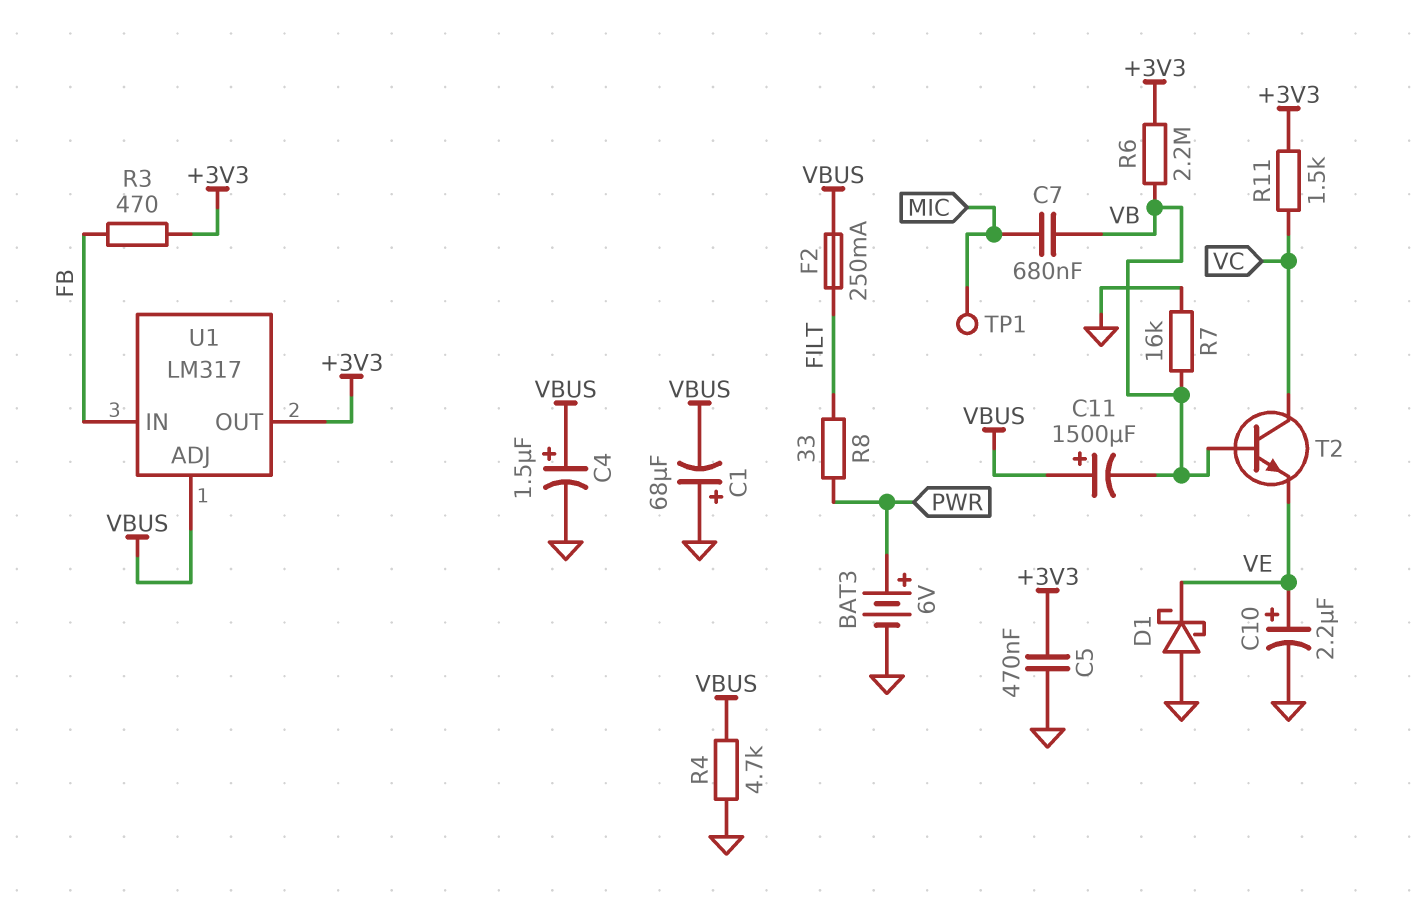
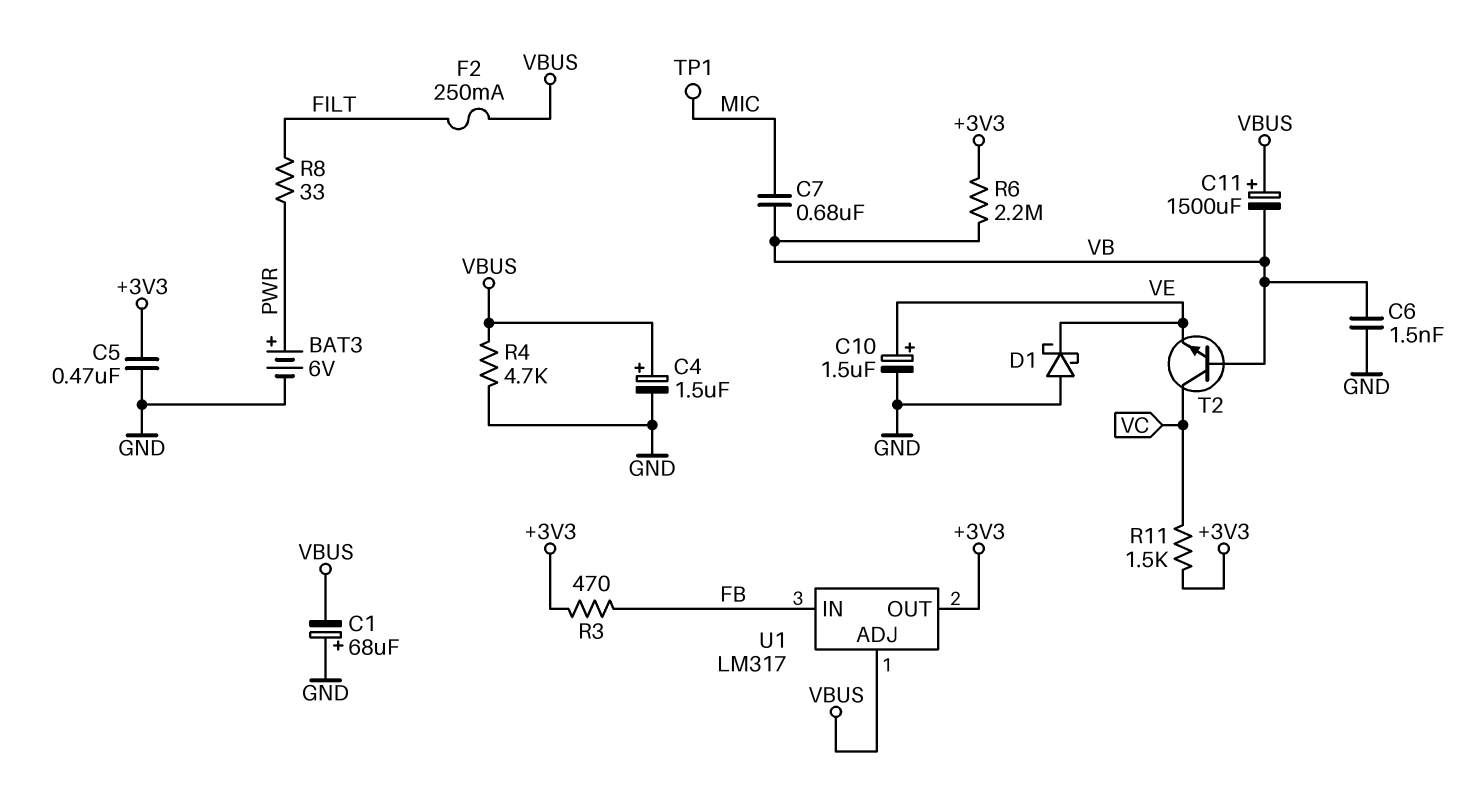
C6: none -> 1.5nF (GND, VB)
C10: 2.2uF (plus VE, minus GND) -> 1.5uF (plus VE, minus GND)
R7: 16k (GND, VB) -> none

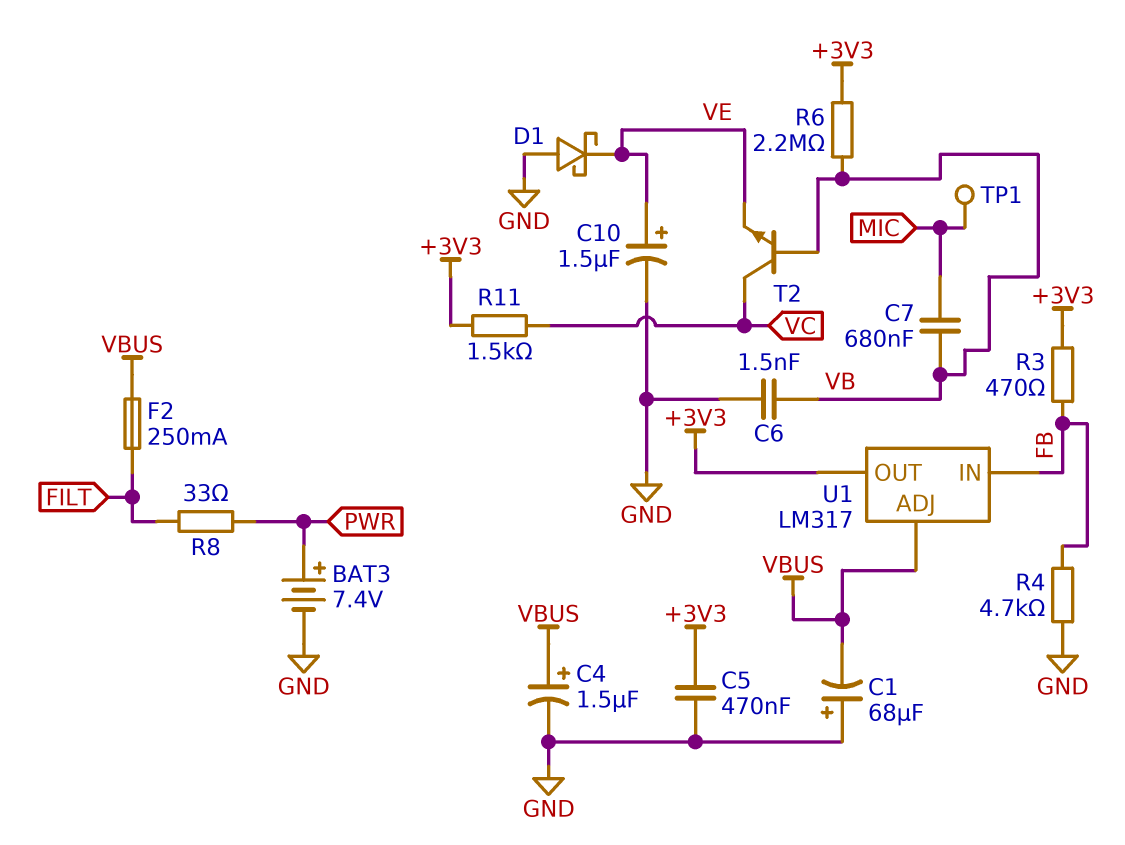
BAT3: 6V (plus PWR, minus GND) -> 7.4V (plus PWR, minus GND)
C11: 1500uF (plus VBUS, minus VB) -> none
R4: 4.7k (GND, VBUS) -> 4.7k (FB, GND)

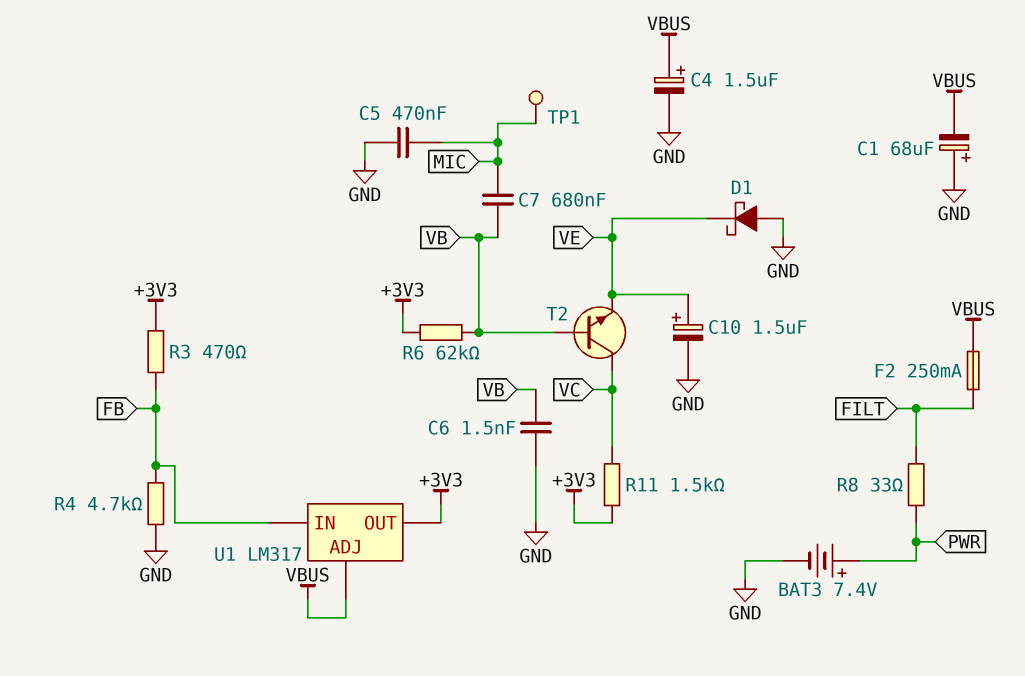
C5: 470nF (+3V3, GND) -> 470nF (GND, MIC)
R6: 2.2M (+3V3, VB) -> 62k (+3V3, VB)

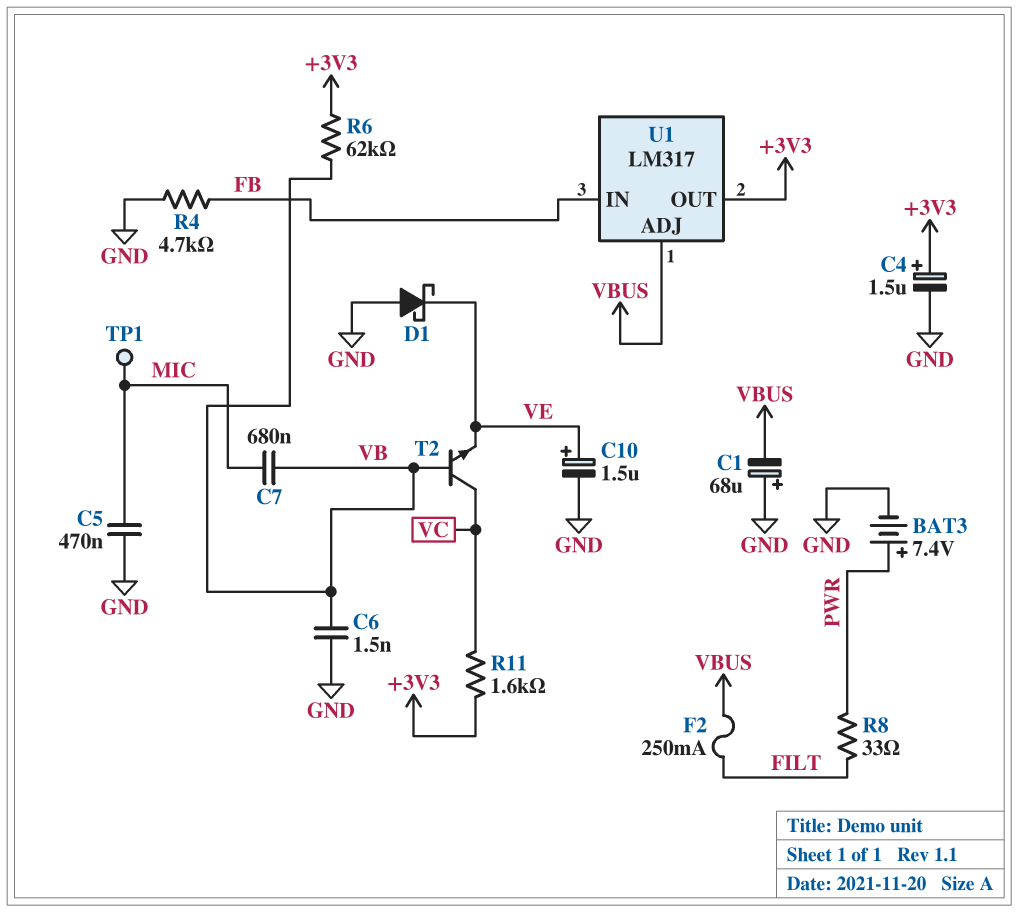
C4: 1.5uF (plus VBUS, minus GND) -> 1.5uF (plus +3V3, minus GND)
R3: 470 (+3V3, FB) -> none
R11: 1.5k (+3V3, VC) -> 1.6k (+3V3, VC)

